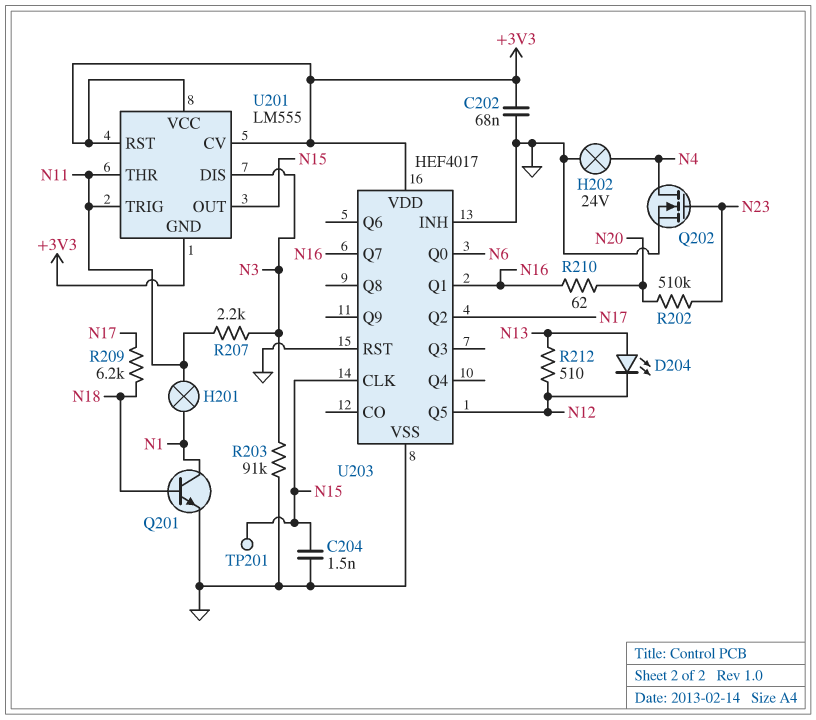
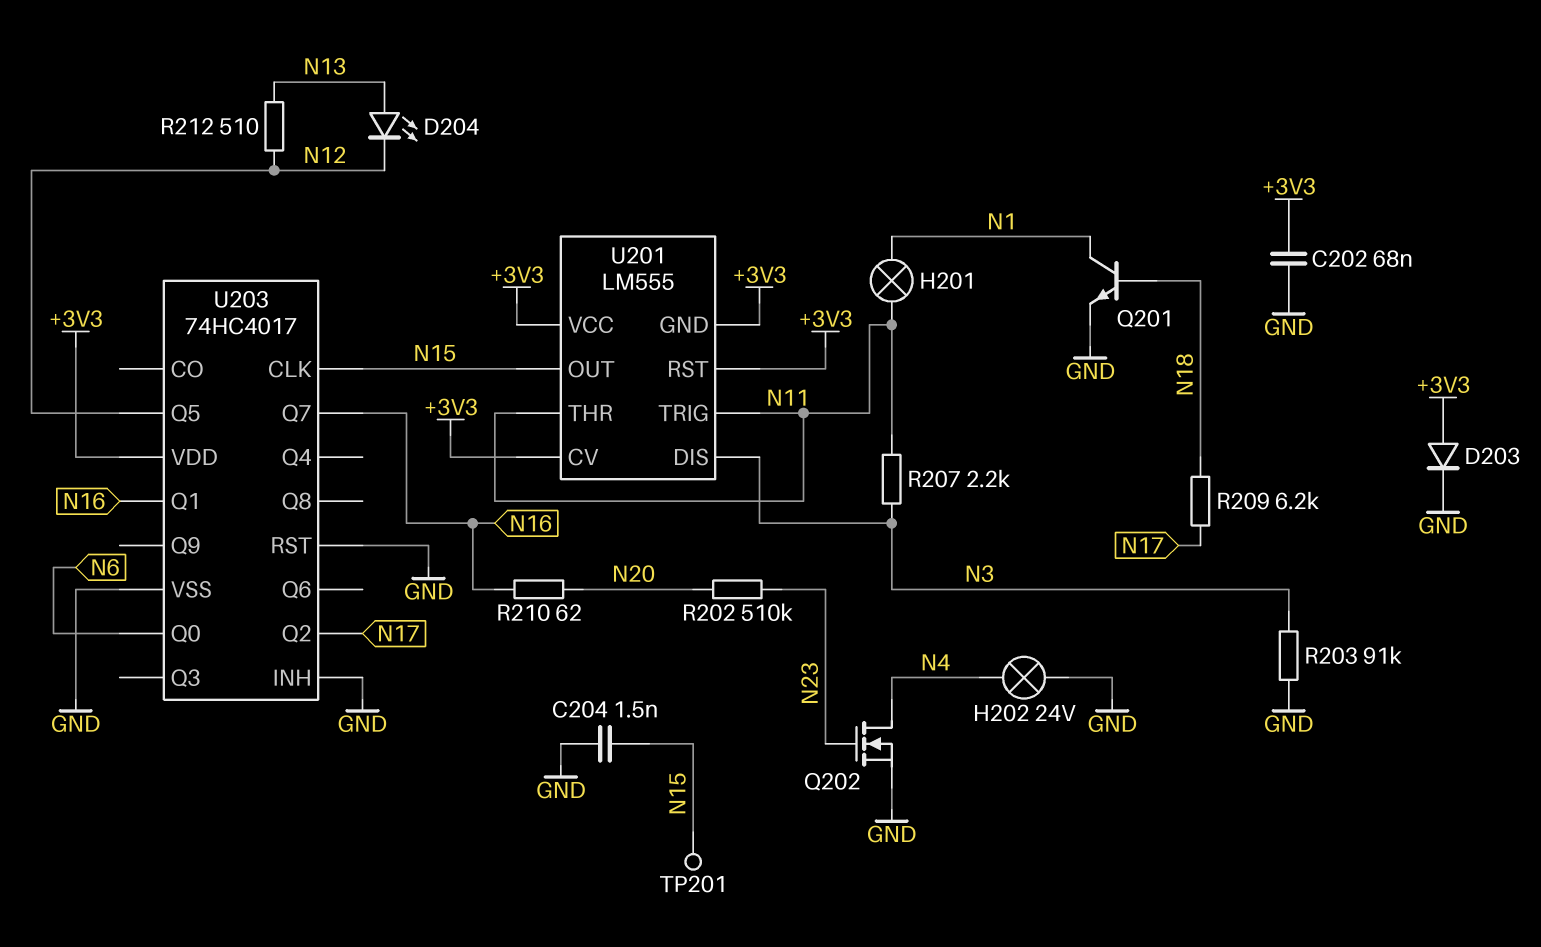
D203: none -> diode (A +3V3, K GND)
U203: HEF4017 -> 74HC4017

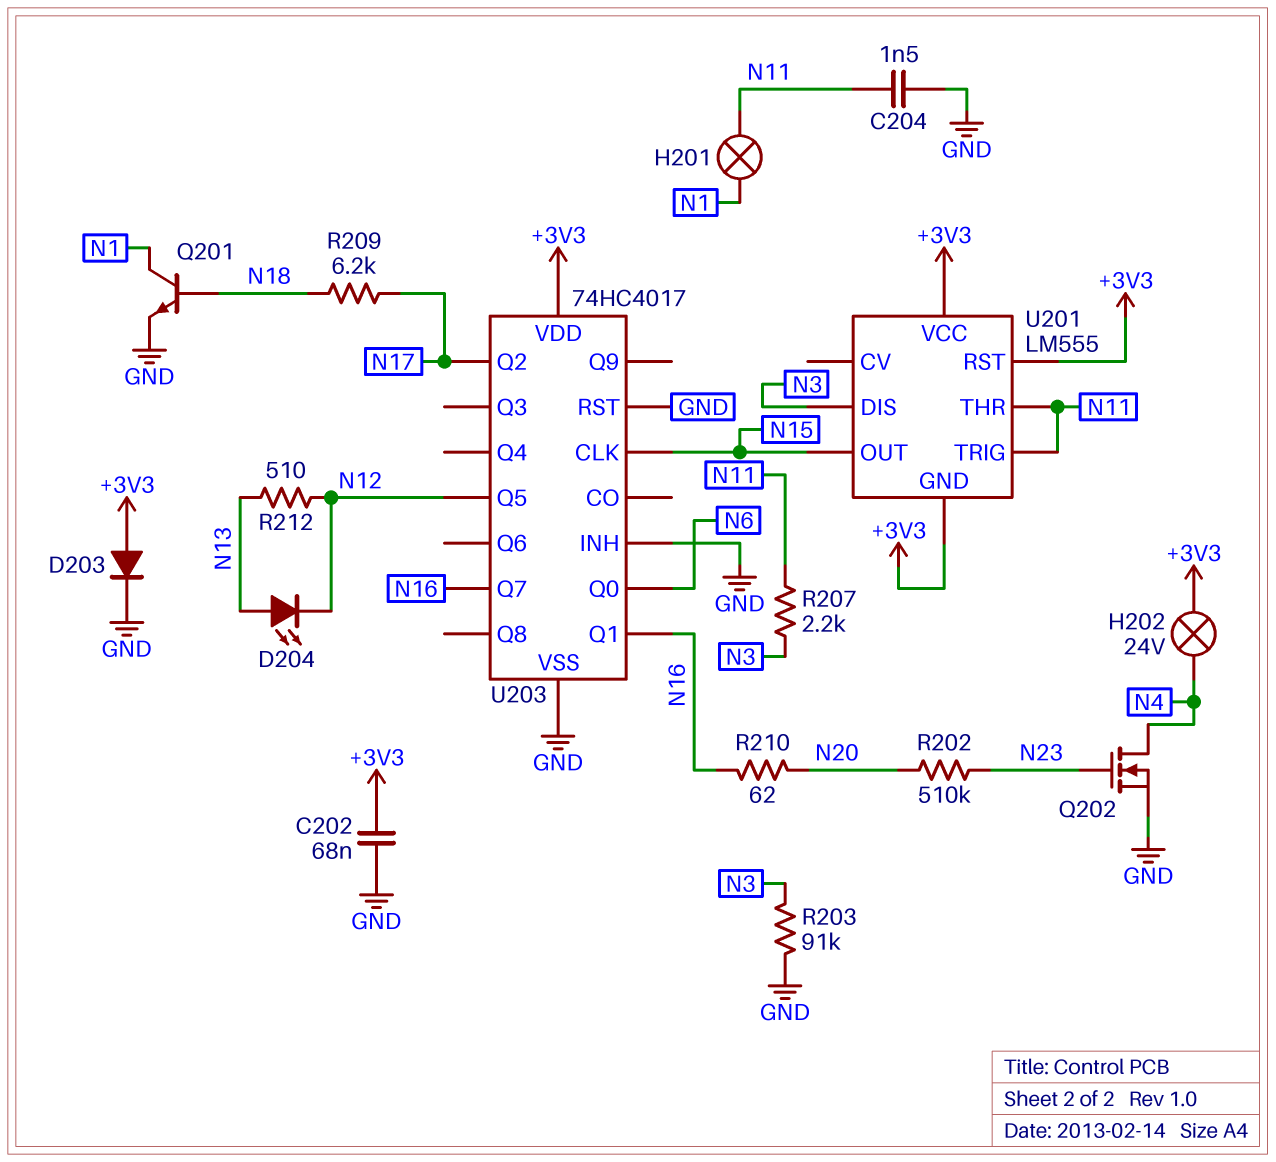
C204: 1.5nF (GND, N15) -> 1.5nF (GND, N11)
H202: lamp 24V (GND, N4) -> lamp 24V (+3V3, N4)
TP201: test point (N15) -> none
U201 pin CV: +3V3 -> none

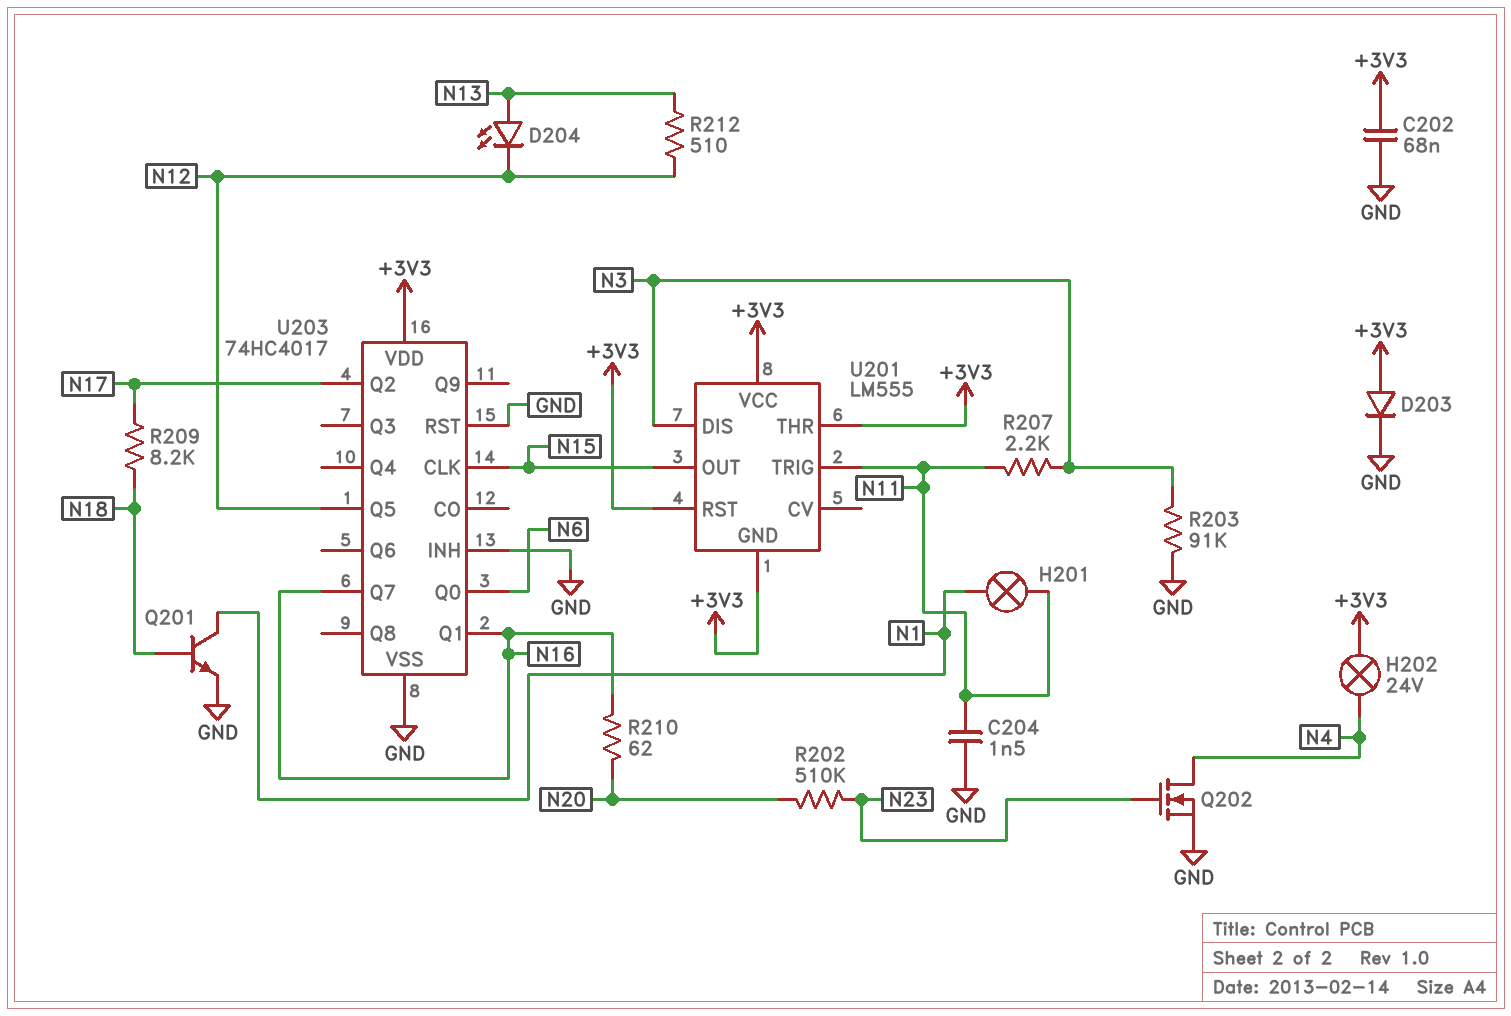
R209: 6.2k (N17, N18) -> 8.2k (N17, N18)
U201 pin THR: N11 -> +3V3

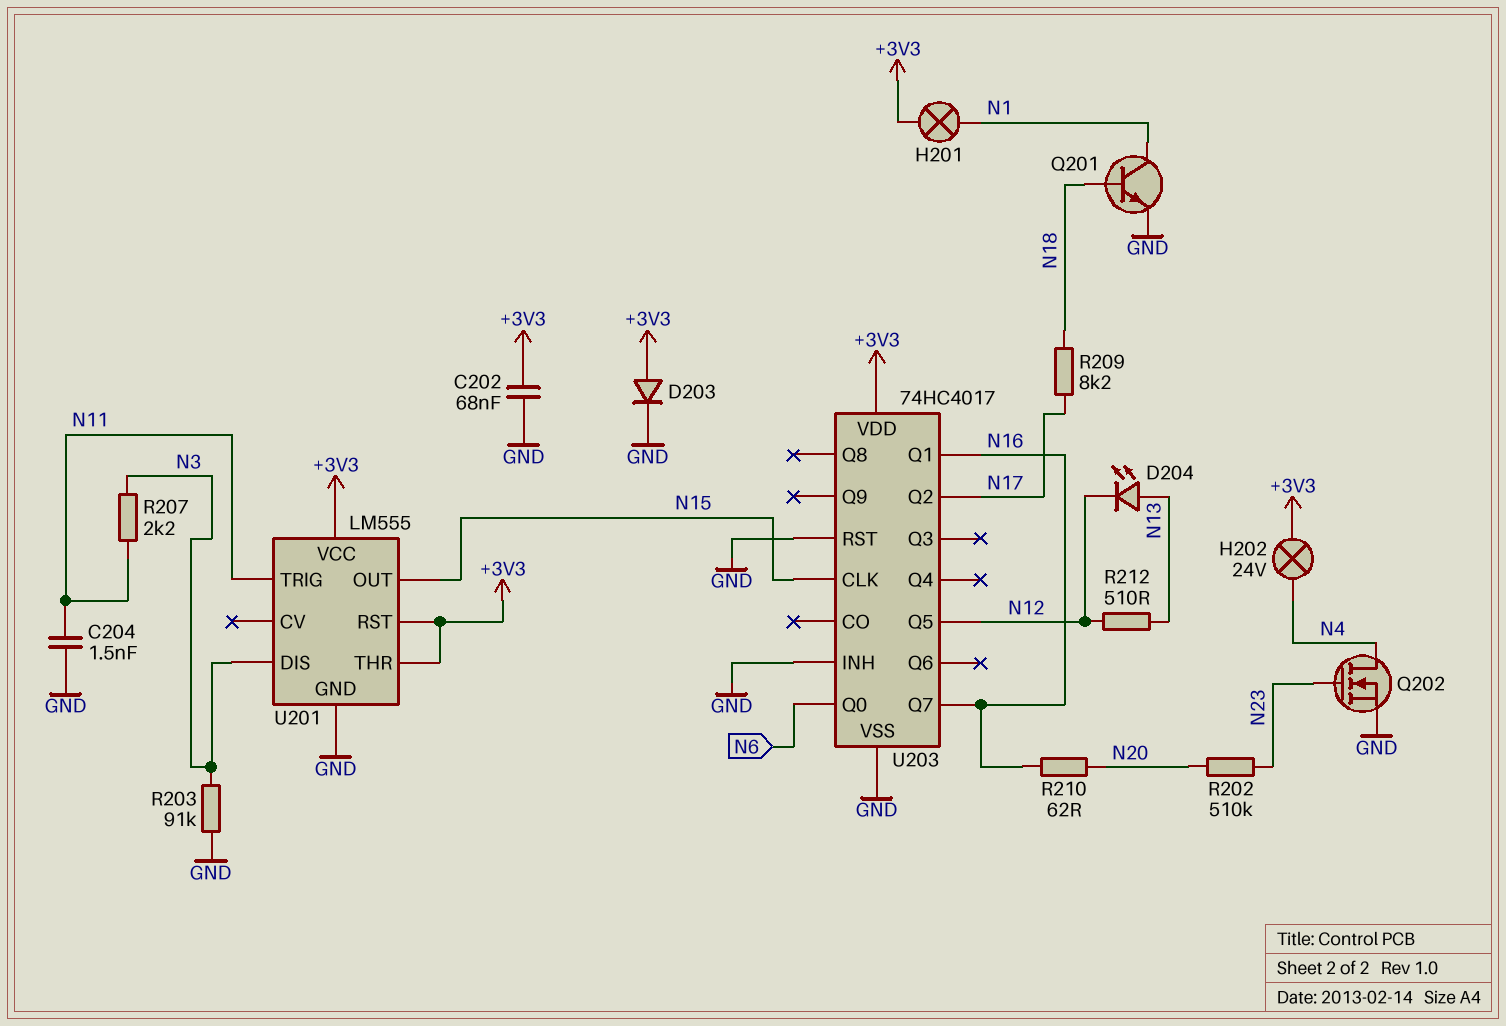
H201: lamp (N1, N11) -> lamp (+3V3, N1)
U201 pin GND: +3V3 -> GND

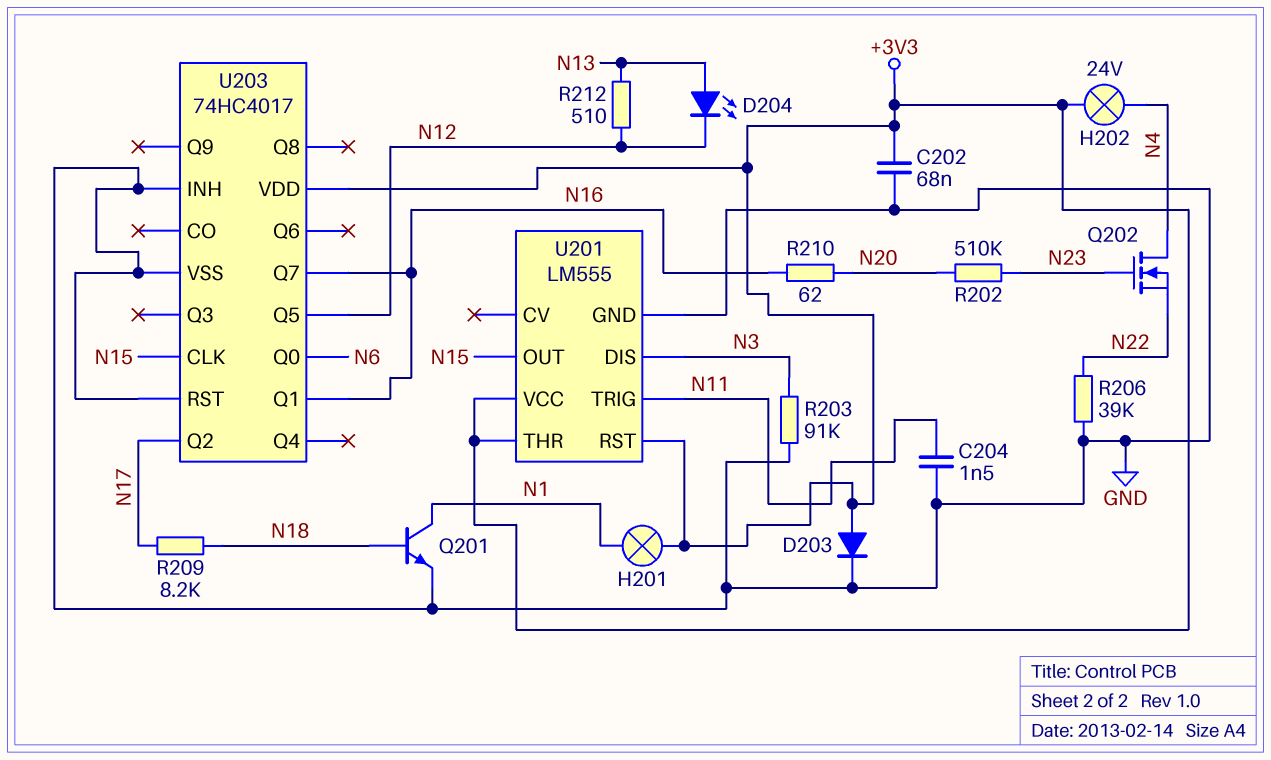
Q202: NMOS (G N23, D N4, S GND) -> NMOS (G N23, D N4, S N22)
R206: none -> 39k (GND, N22)
R207: 2.2k (N3, N11) -> none

